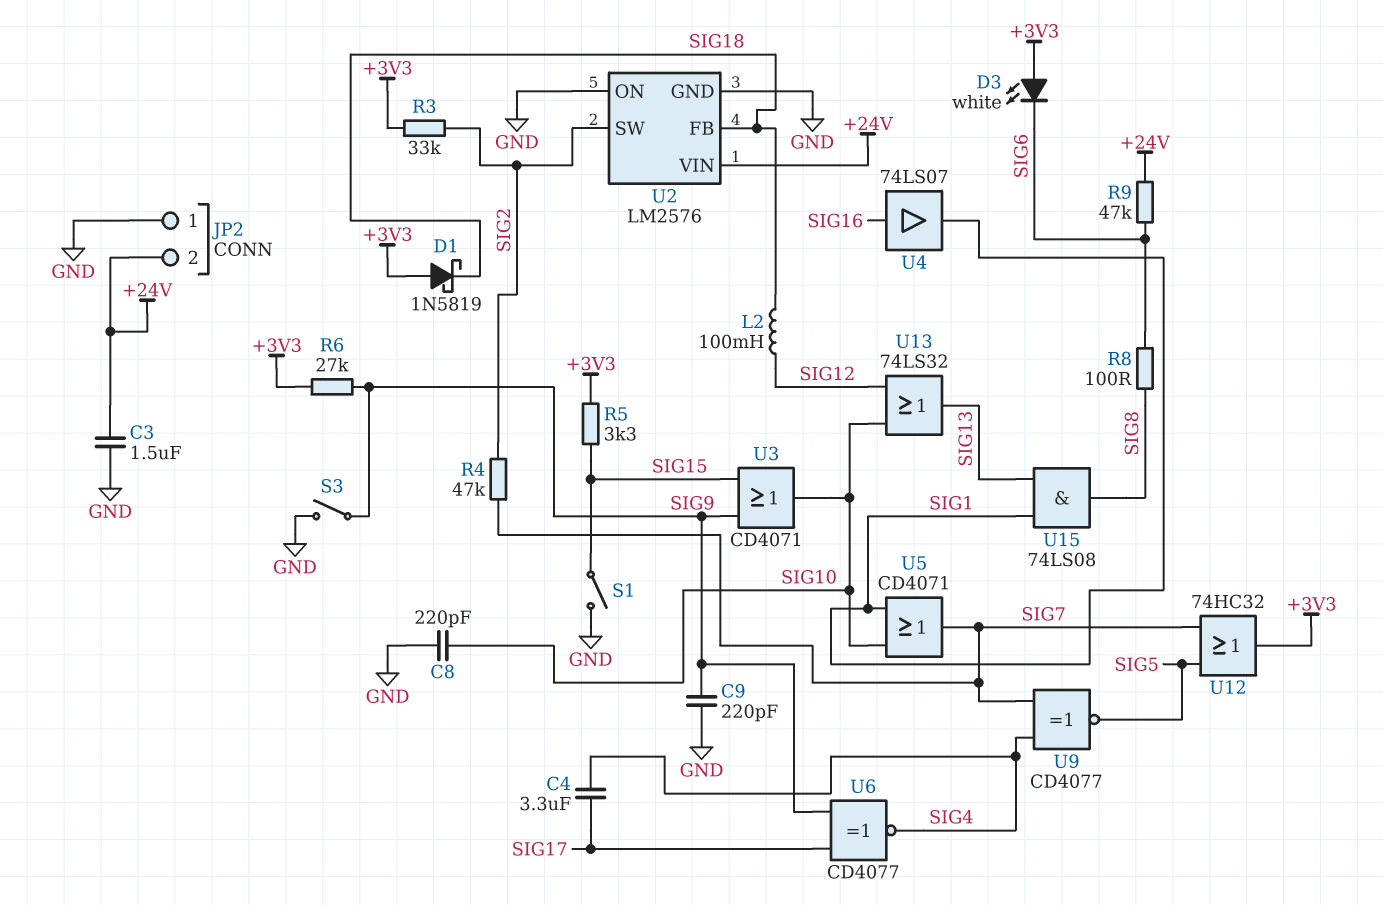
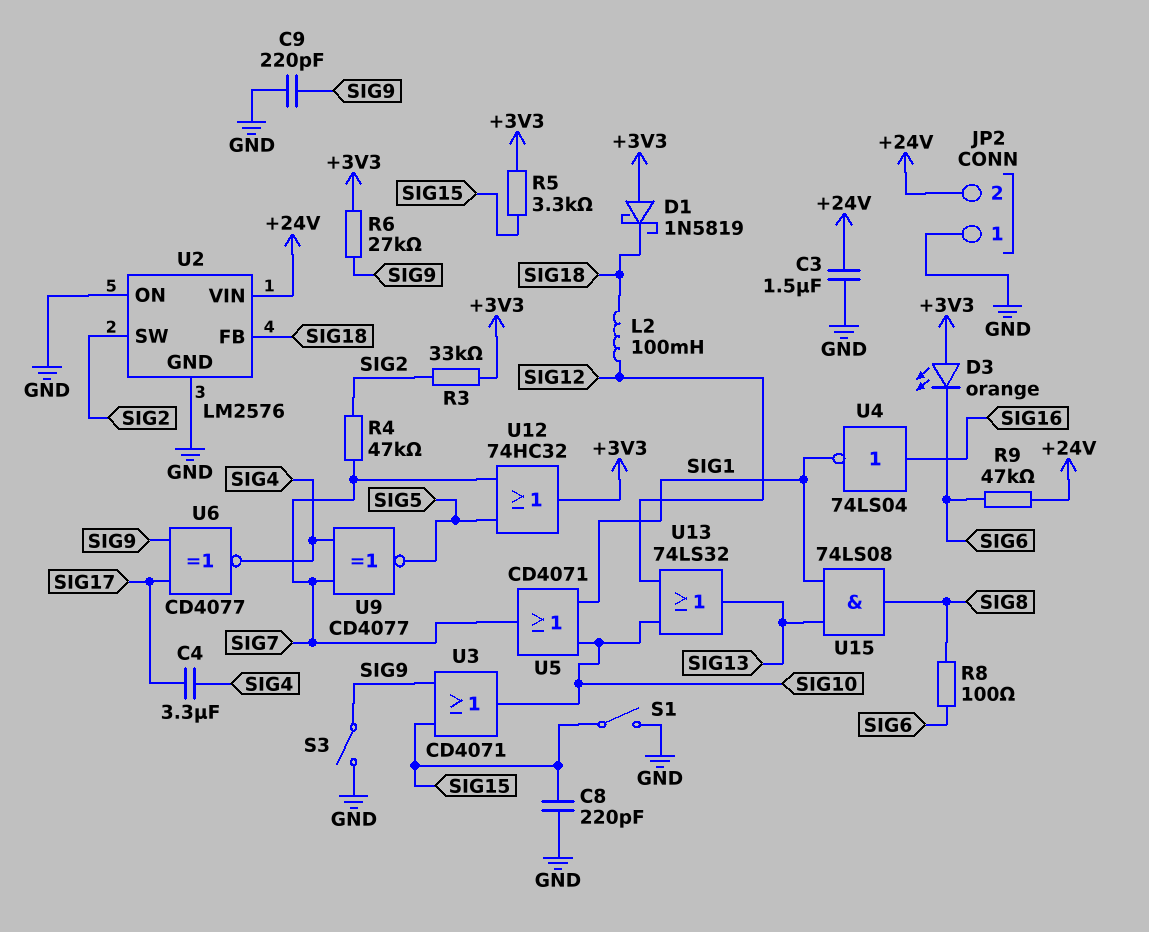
C8: 220pF (GND, SIG10) -> 220pF (GND, SIG15)
D3: LED white (A +3V3, K SIG6) -> LED orange (A +3V3, K SIG6)
U4: buffer 74LS07 (in SIG16, out SIG1) -> NOT 74LS04 (in SIG16, out SIG1)

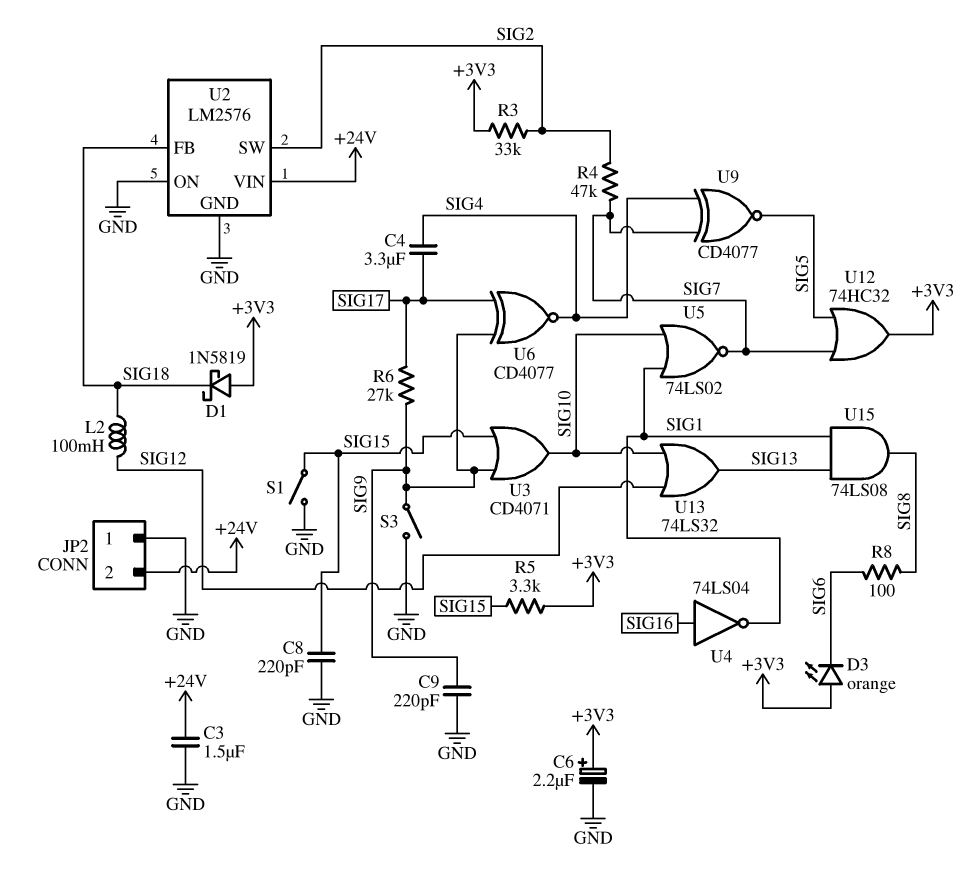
C6: none -> 2.2uF (plus +3V3, minus GND)
R6: 27k (+3V3, SIG9) -> 27k (SIG9, SIG17)
R9: 47k (+24V, SIG6) -> none
U5: OR CD4071 (in SIG1, in SIG10, out SIG7) -> NOR 74LS02 (in SIG1, in SIG10, out SIG7)

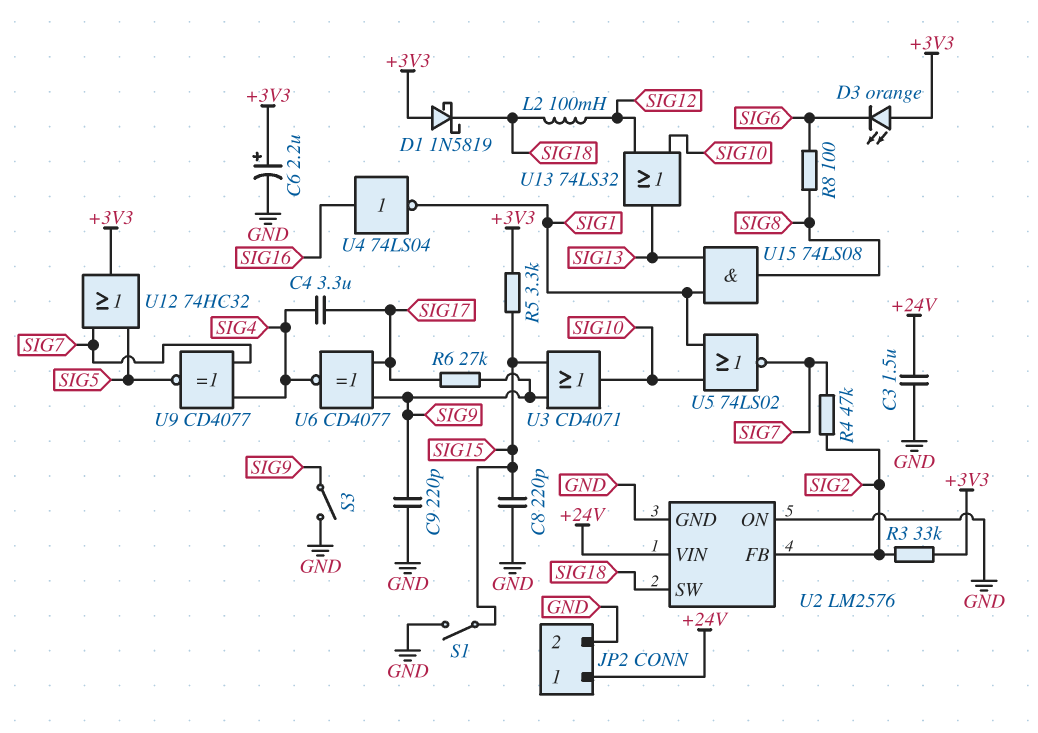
JP2 pin 1: GND -> +24V
JP2 pin 2: +24V -> GND
U2 pin FB: SIG18 -> SIG2
U2 pin SW: SIG2 -> SIG18

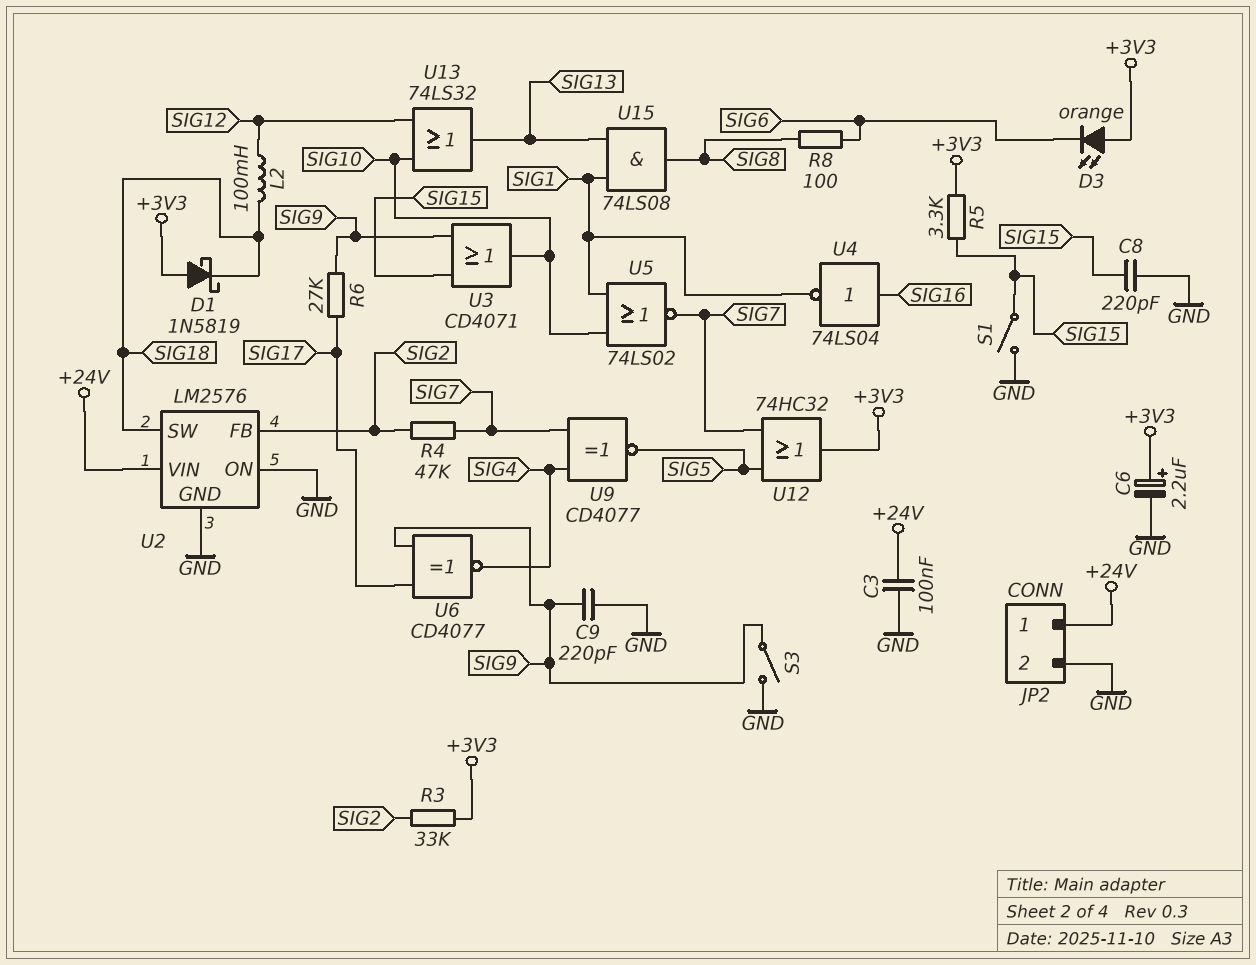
C3: 1.5uF (+24V, GND) -> 100nF (+24V, GND)
C4: 3.3uF (SIG4, SIG17) -> none

